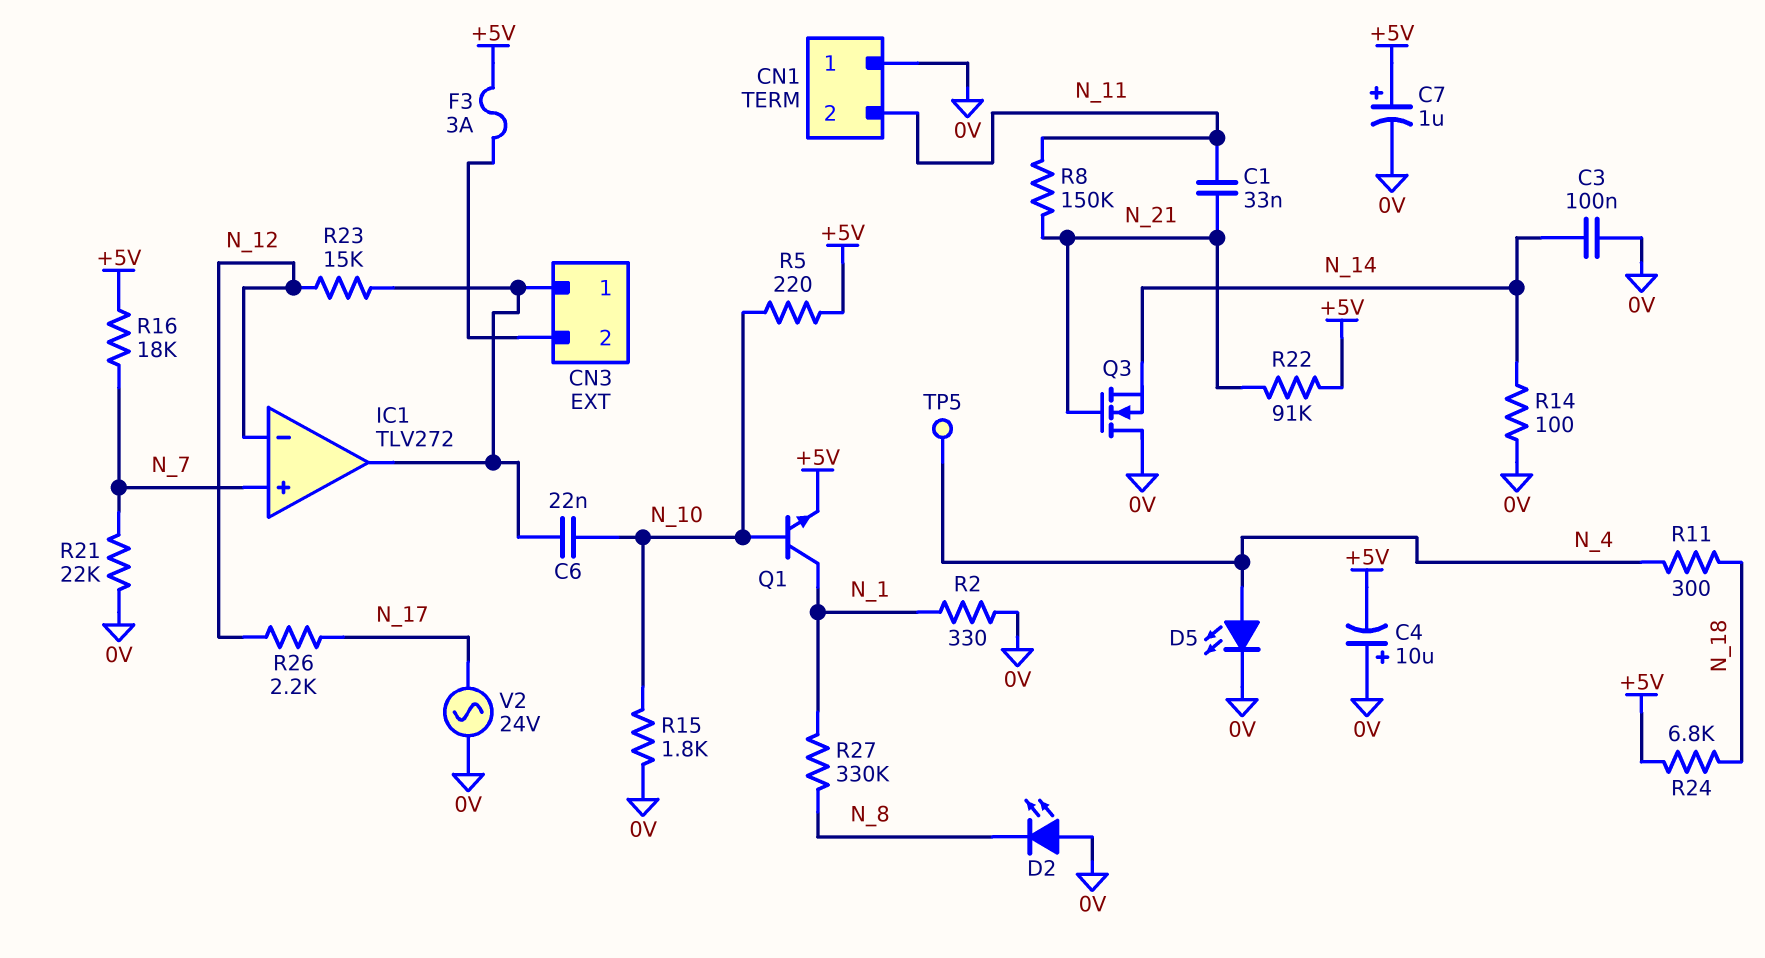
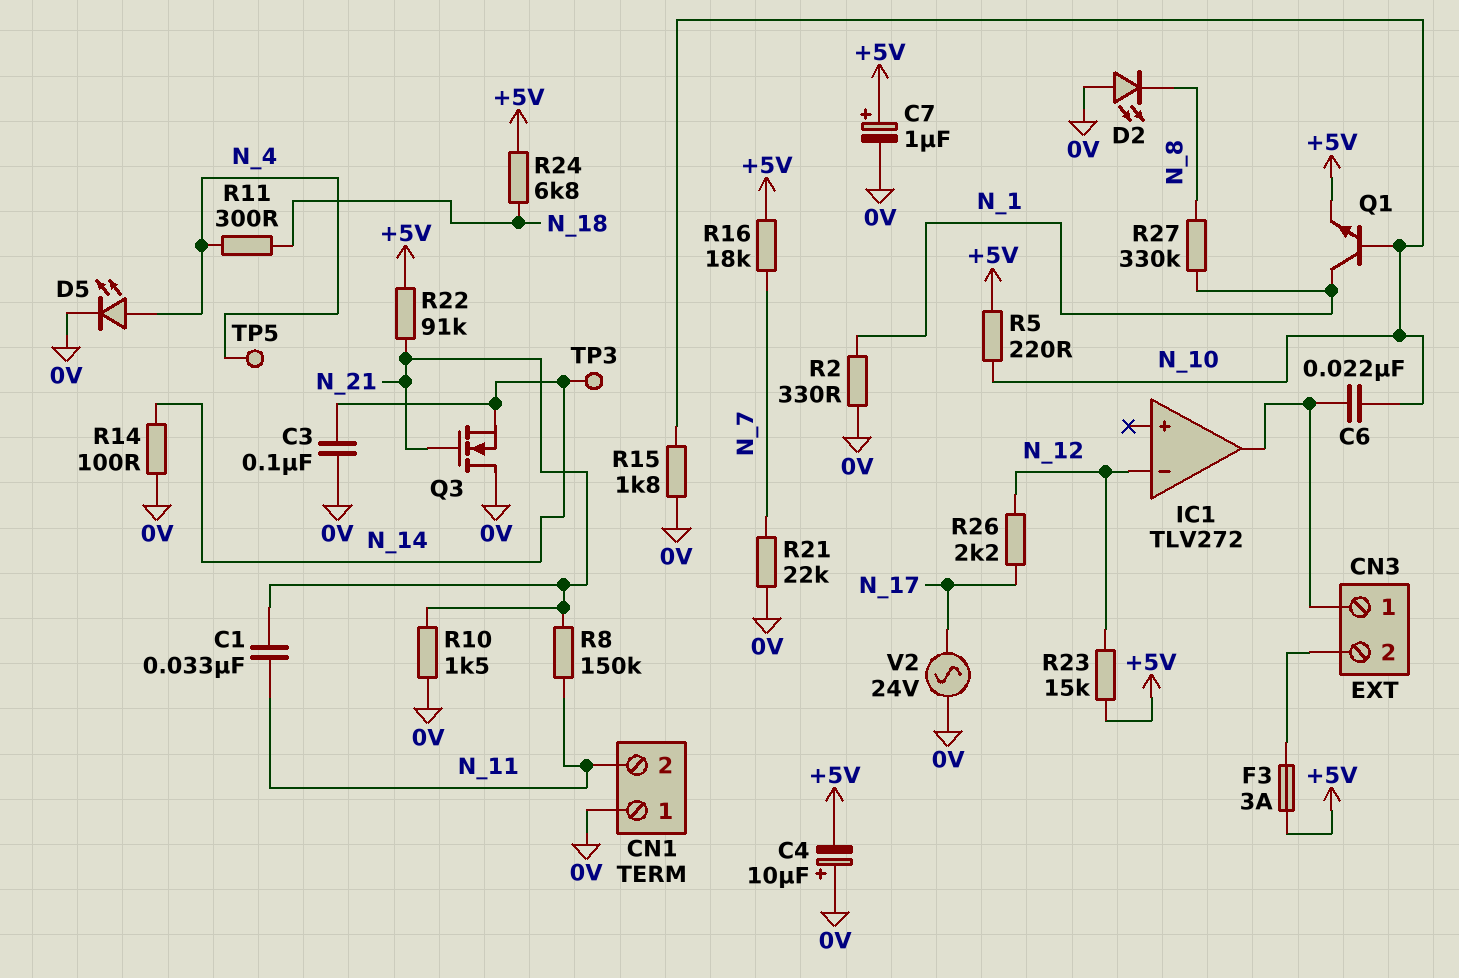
IC1 pin in+: N_7 -> none
R10: none -> 1.5k (0V, N_21)
R23: 15k (CN3/1, N_12) -> 15k (+5V, N_12)
TP3: none -> test point (N_14)

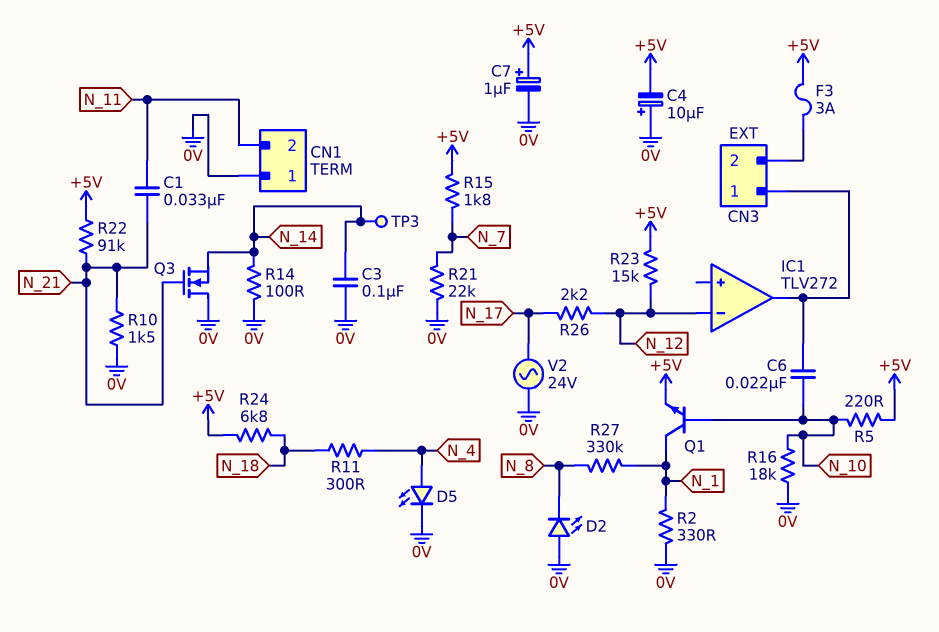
R8: 150k (N_11, N_21) -> none
R15: 1.8k (0V, N_10) -> 1.8k (+5V, N_7)
R16: 18k (+5V, N_7) -> 18k (0V, N_10)
TP5: test point (N_4) -> none

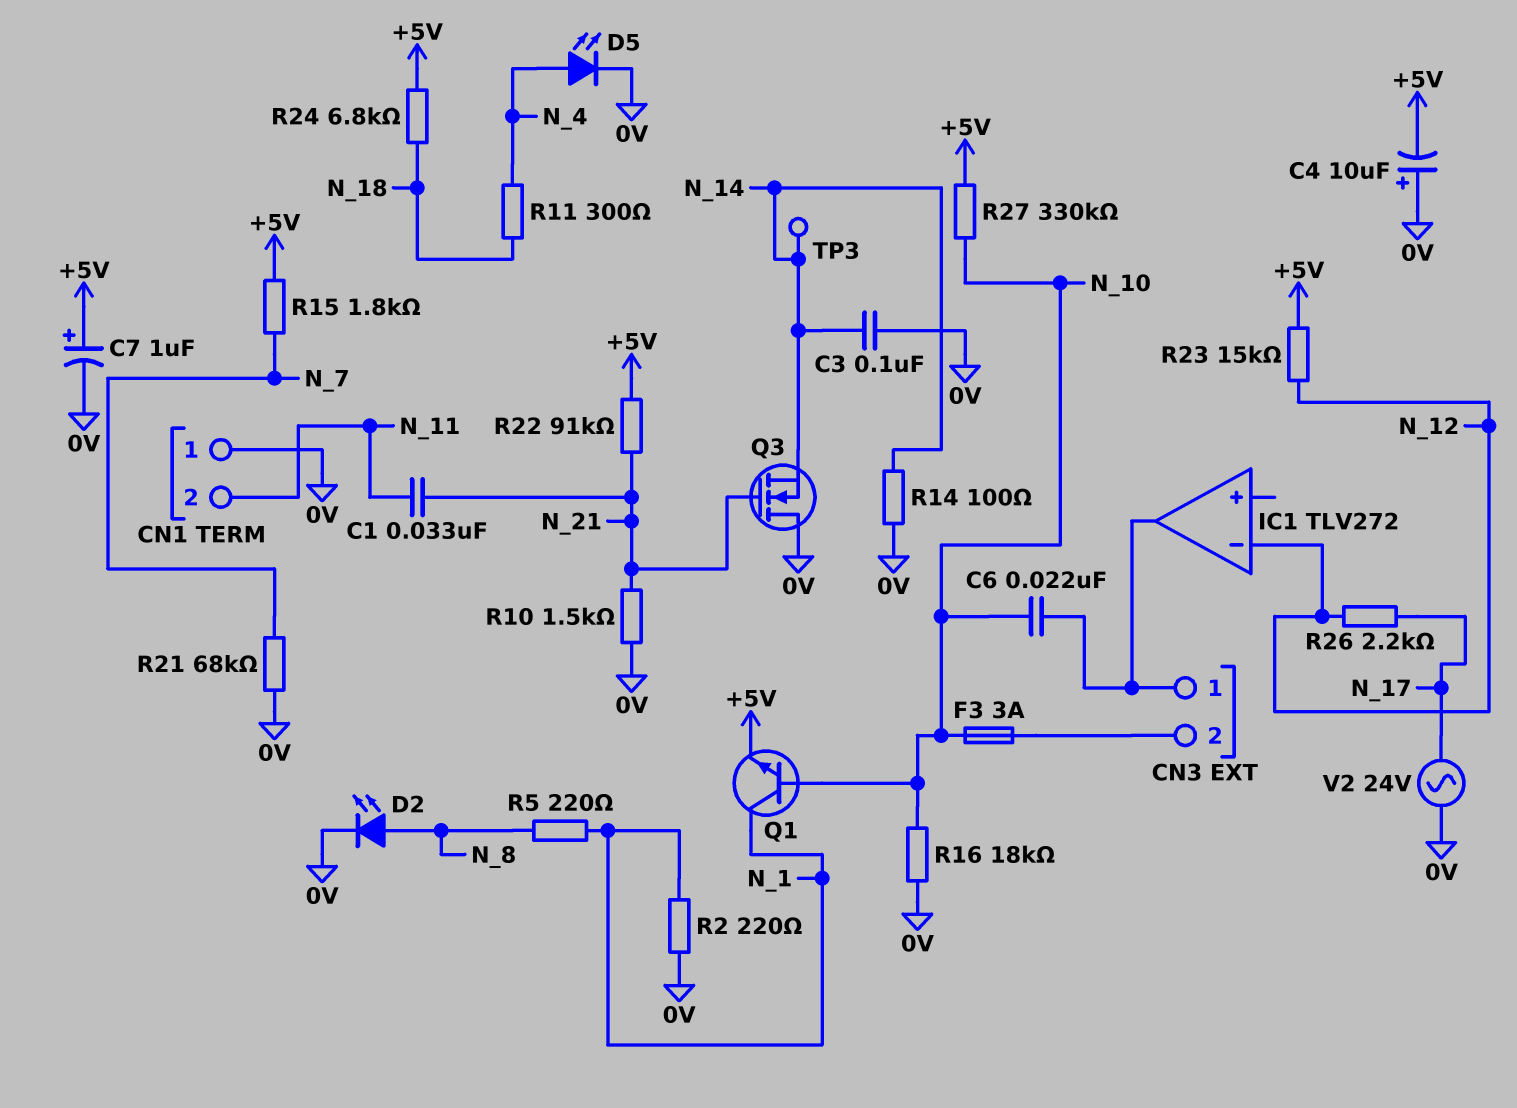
D2: LED (A 0V, K N_8) -> LED (A N_8, K 0V)
F3: 3A (+5V, CN3/2) -> 3A (CN3/2, N_10)
R2: 330 (0V, N_1) -> 220 (0V, N_1)
R5: 220 (+5V, N_10) -> 220 (N_1, N_8)
R21: 22k (0V, N_7) -> 68k (0V, N_7)
R27: 330k (N_1, N_8) -> 330k (+5V, N_10)

